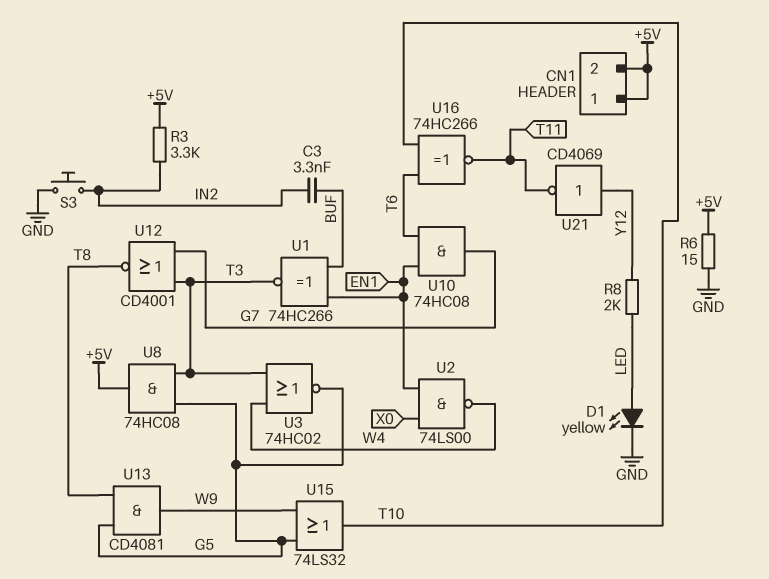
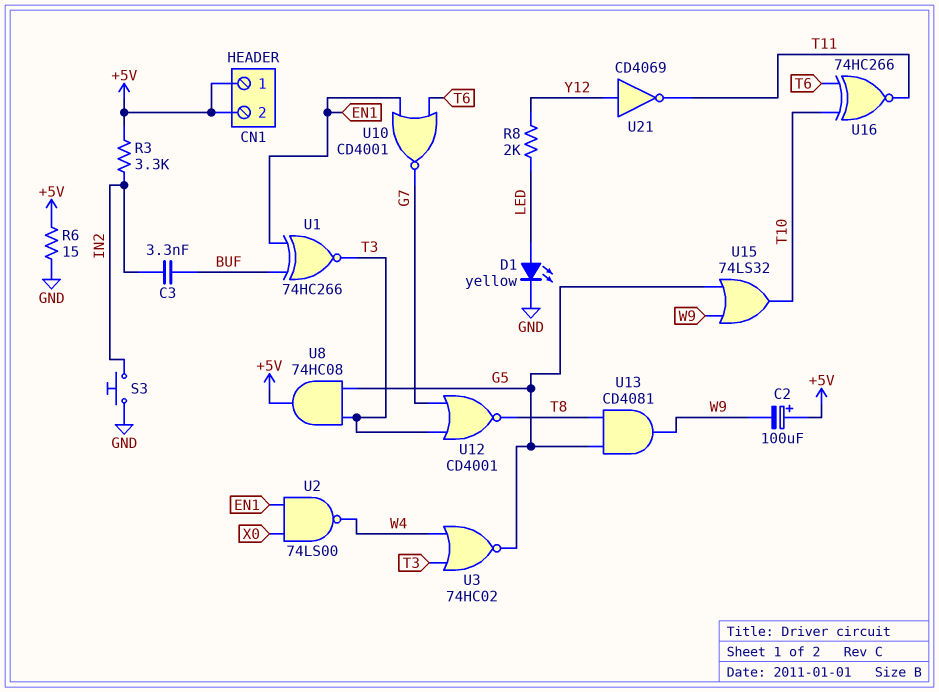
C2: none -> 100uF (plus +5V, minus W9)
U10: AND 74HC08 (in EN1, in T6, out G7) -> NOR CD4001 (in EN1, in T6, out G7)

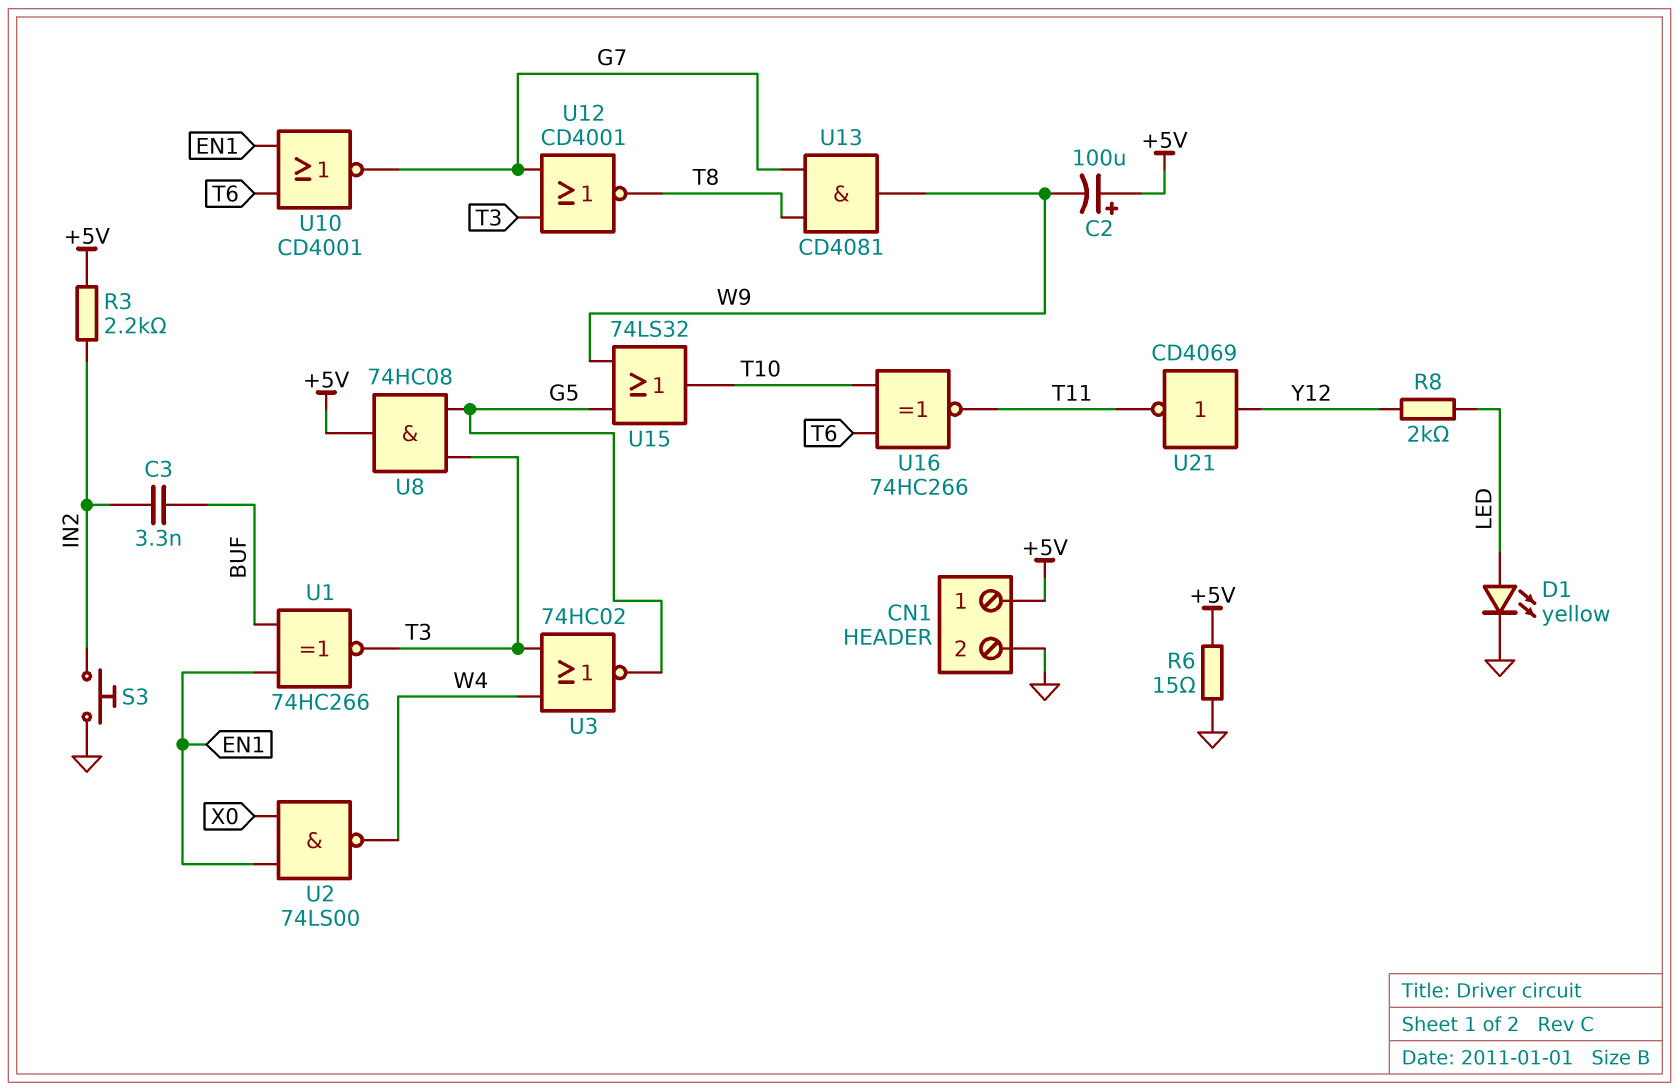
CN1 pin 2: +5V -> GND
R3: 3.3k (+5V, IN2) -> 2.2k (+5V, IN2)
U13: AND CD4081 (in G5, in T8, out W9) -> AND CD4081 (in G7, in T8, out W9)

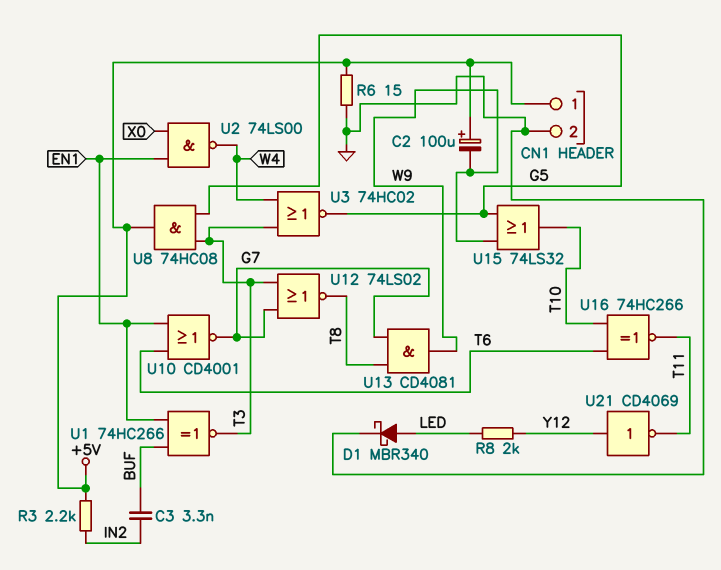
D1: LED yellow (A LED, K GND) -> schottky MBR340 (A LED, K GND)
S3: button (GND, IN2) -> none
U12: NOR CD4001 (in G7, in T3, out T8) -> NOR 74LS02 (in G7, in T3, out T8)

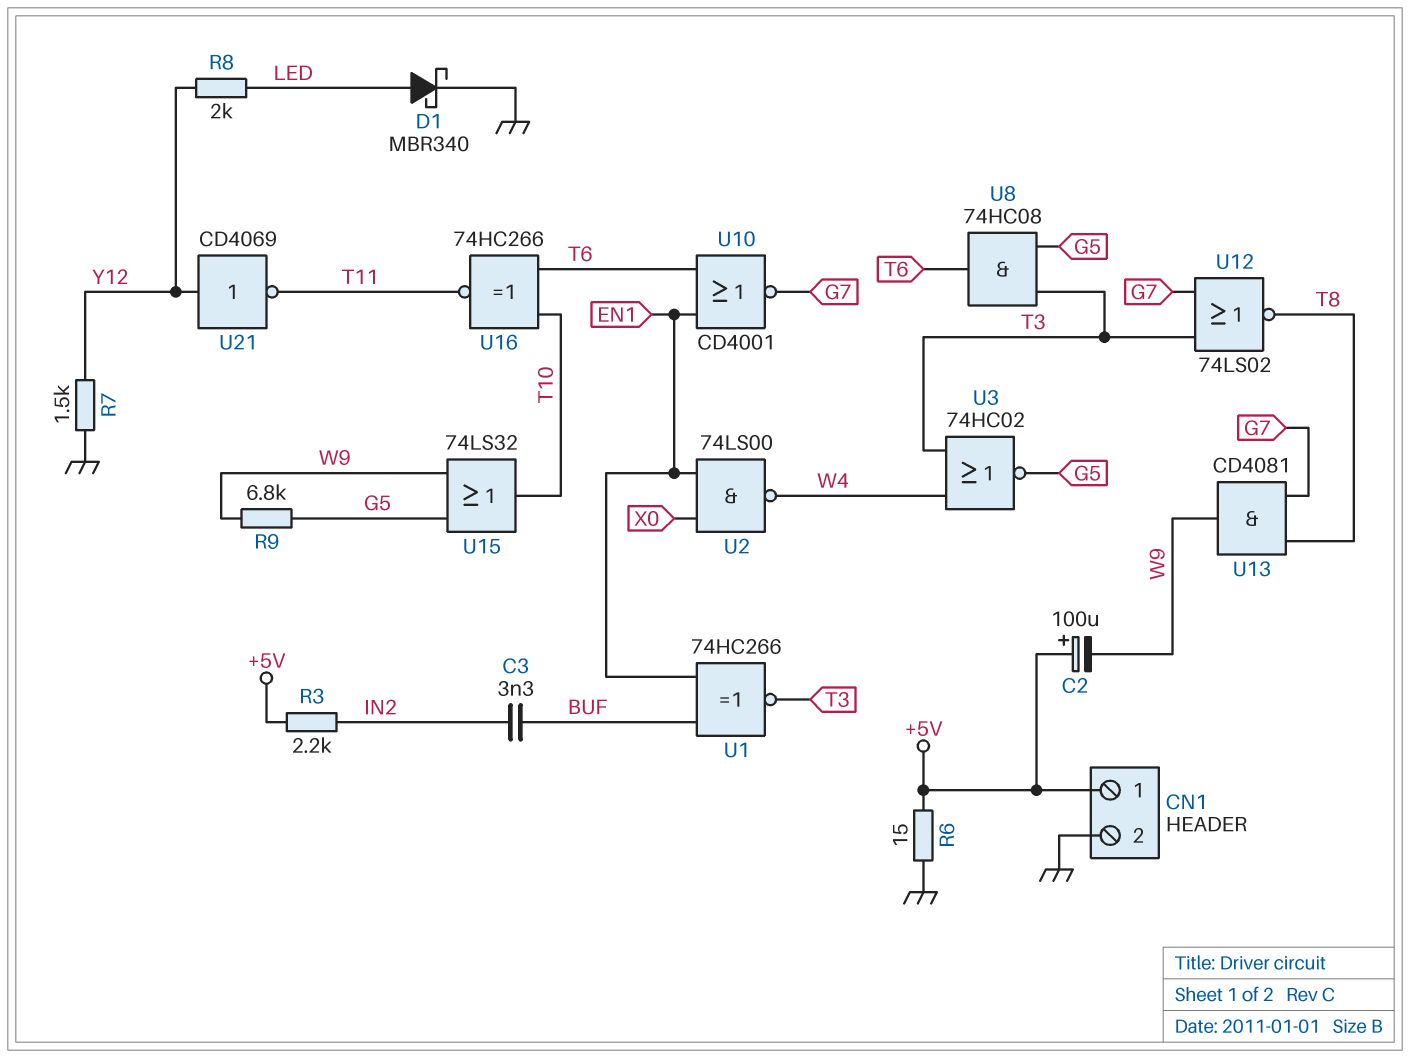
R7: none -> 1.5k (GND, Y12)
R9: none -> 6.8k (G5, W9)
U8: AND 74HC08 (in G5, in T3, out +5V) -> AND 74HC08 (in G5, in T3, out T6)

